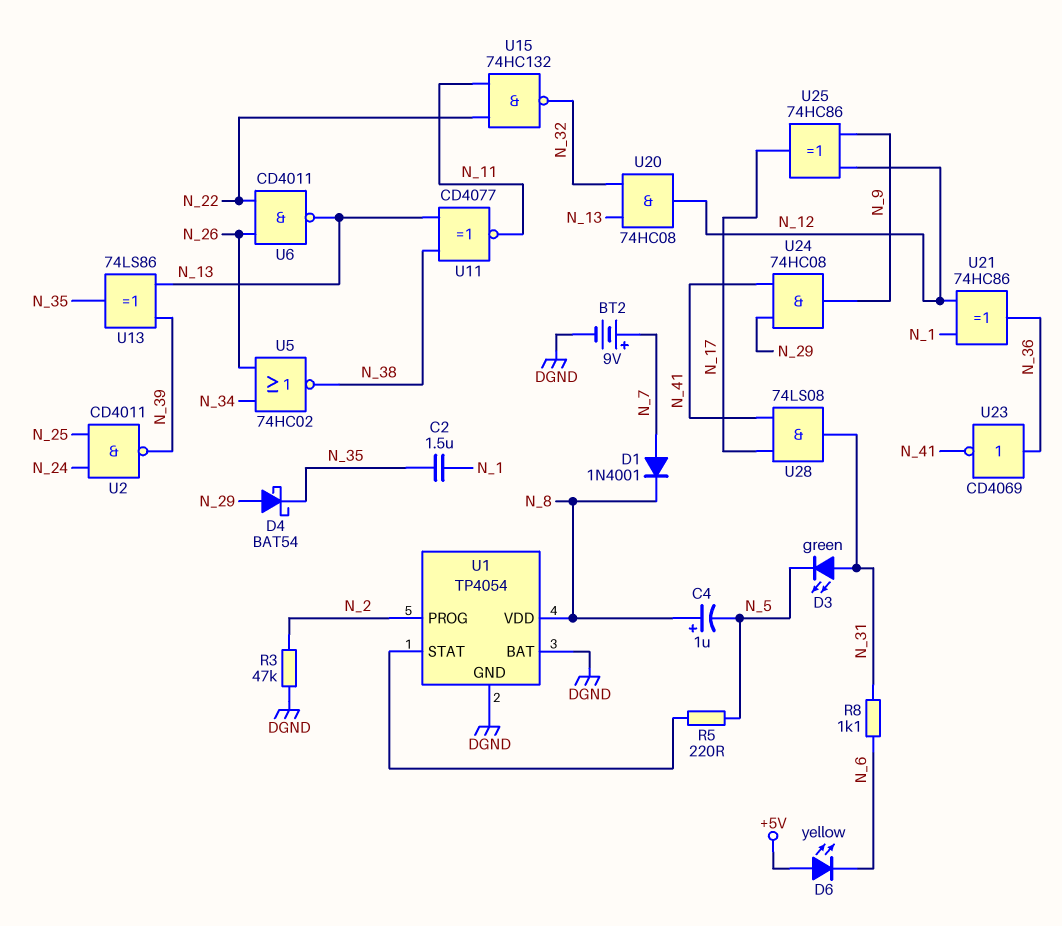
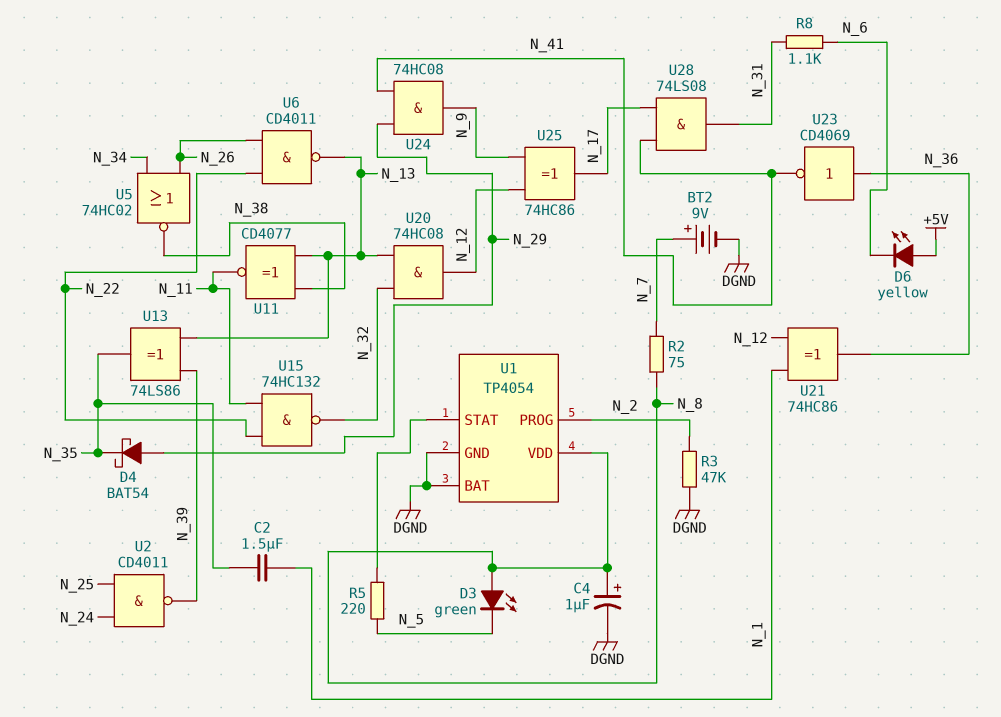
C4: 1uF (plus N_8, minus N_5) -> 1uF (plus N_8, minus DGND)
D1: diode 1N4001 (A N_7, K N_8) -> none
D3: LED green (A N_31, K N_5) -> LED green (A N_8, K N_5)
R2: none -> 75 (N_7, N_8)

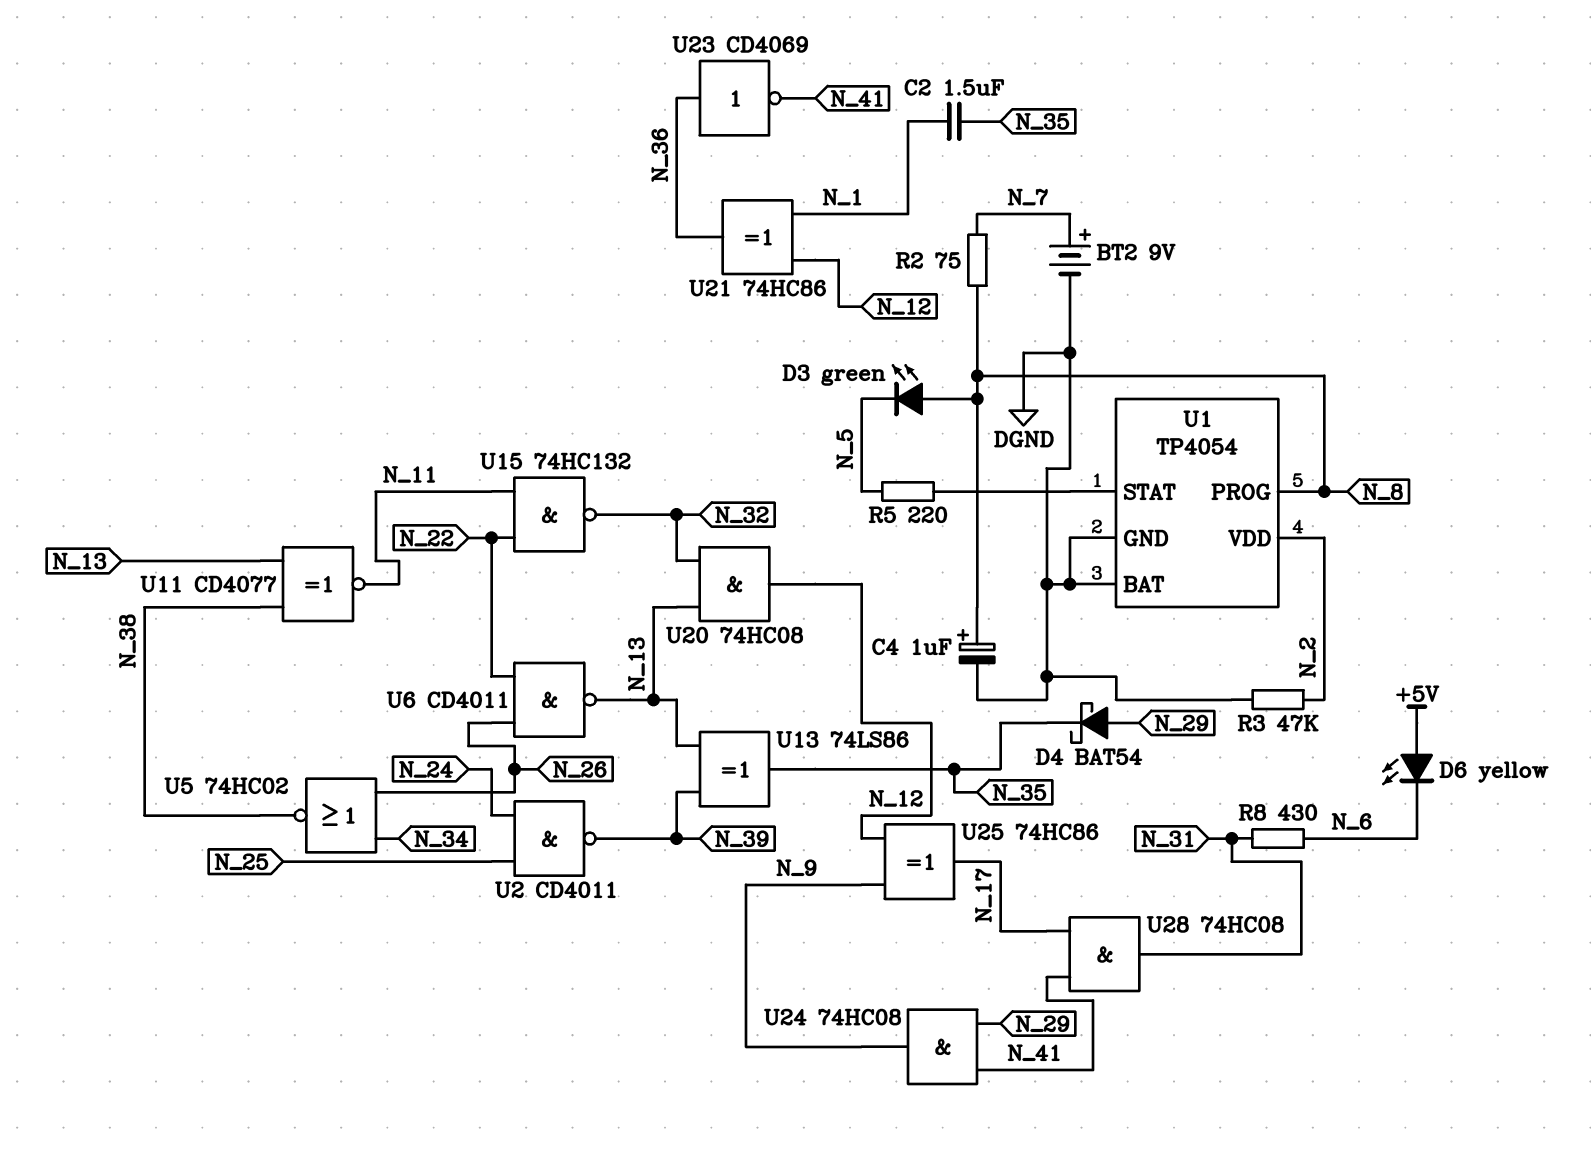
R8: 1.1k (N_6, N_31) -> 430 (N_6, N_31)
U1 pin PROG: N_2 -> N_8
U1 pin VDD: N_8 -> N_2
U28: AND 74LS08 (in N_17, in N_41, out N_31) -> AND 74HC08 (in N_17, in N_41, out N_31)

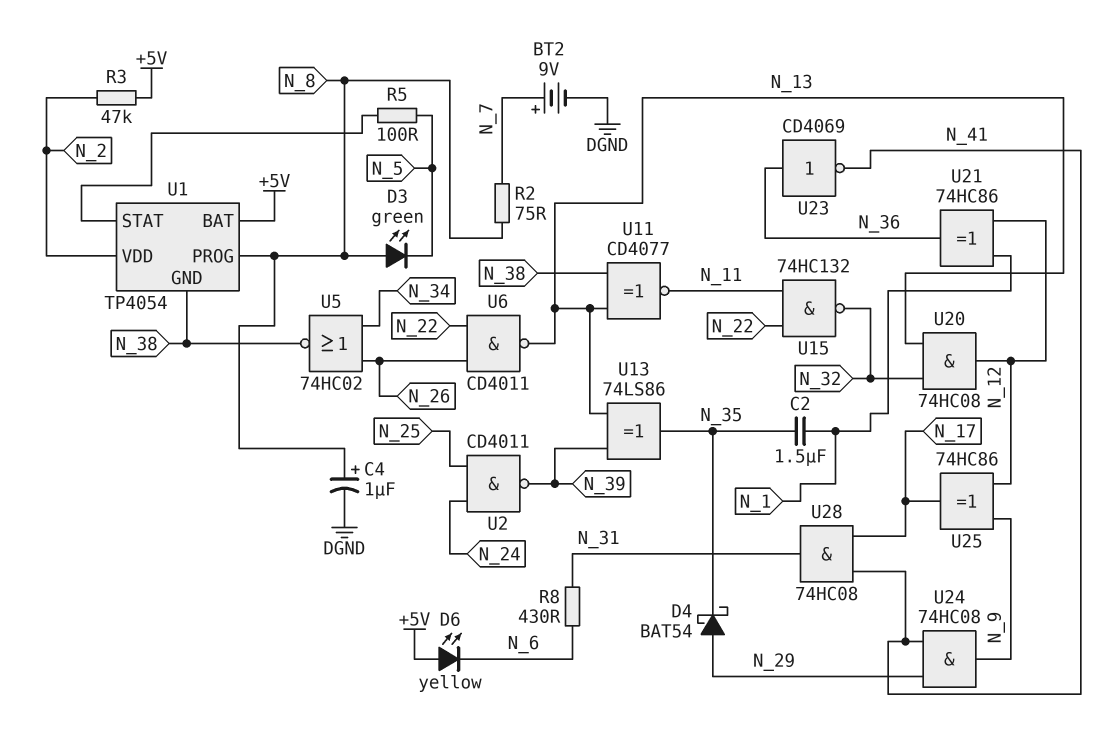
R3: 47k (DGND, N_2) -> 47k (+5V, N_2)
R5: 220 (N_5, U1/STAT) -> 100 (N_5, U1/STAT)
U1 pin BAT: DGND -> +5V
U1 pin GND: DGND -> N_38

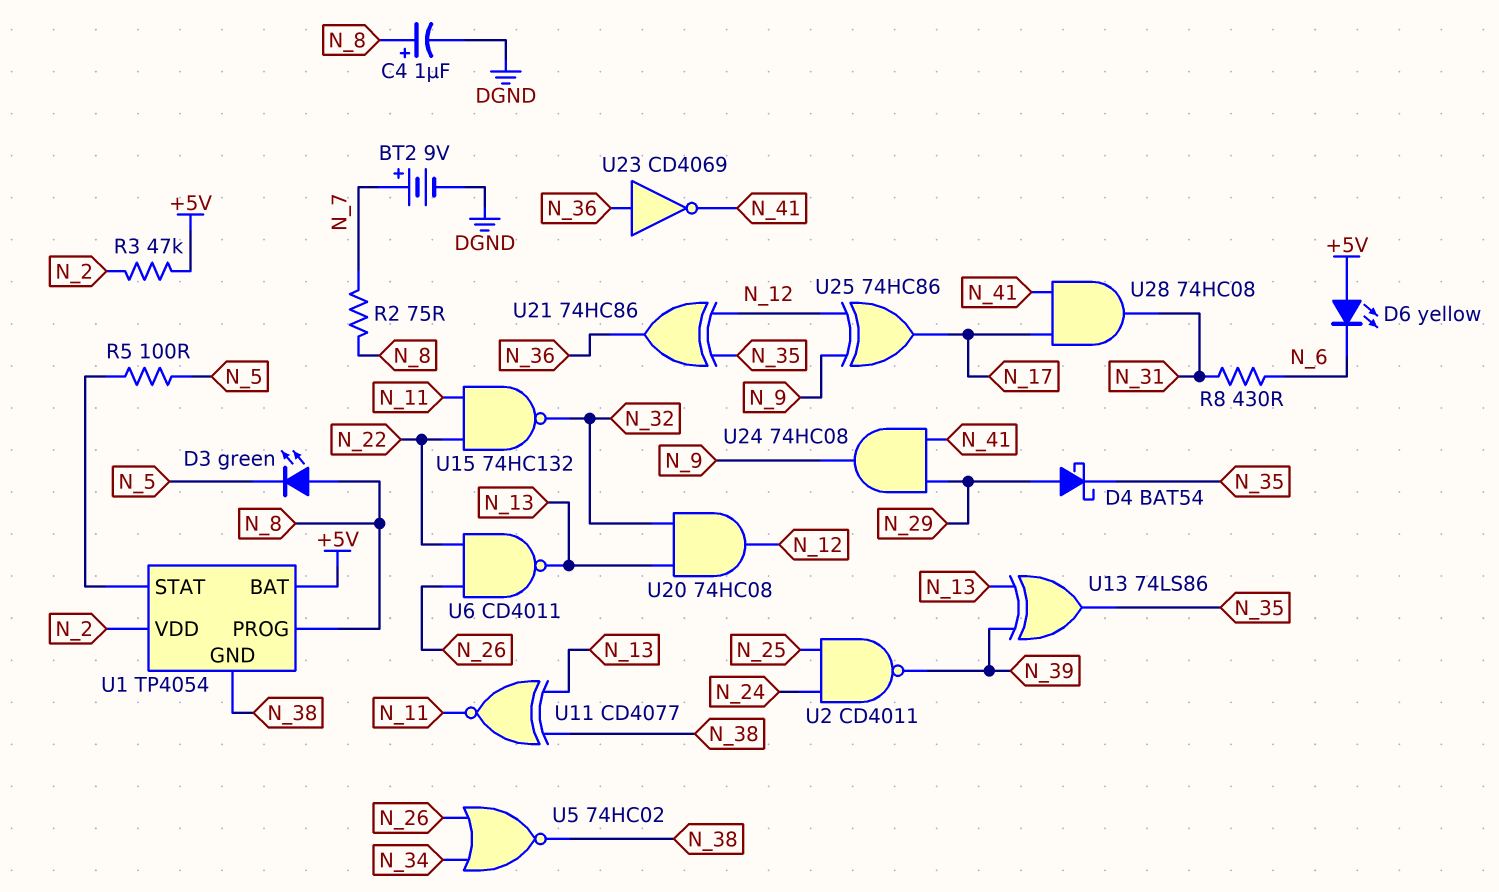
C2: 1.5uF (N_1, N_35) -> none
U21: XOR 74HC86 (in N_1, in N_12, out N_36) -> XOR 74HC86 (in N_12, in N_35, out N_36)

